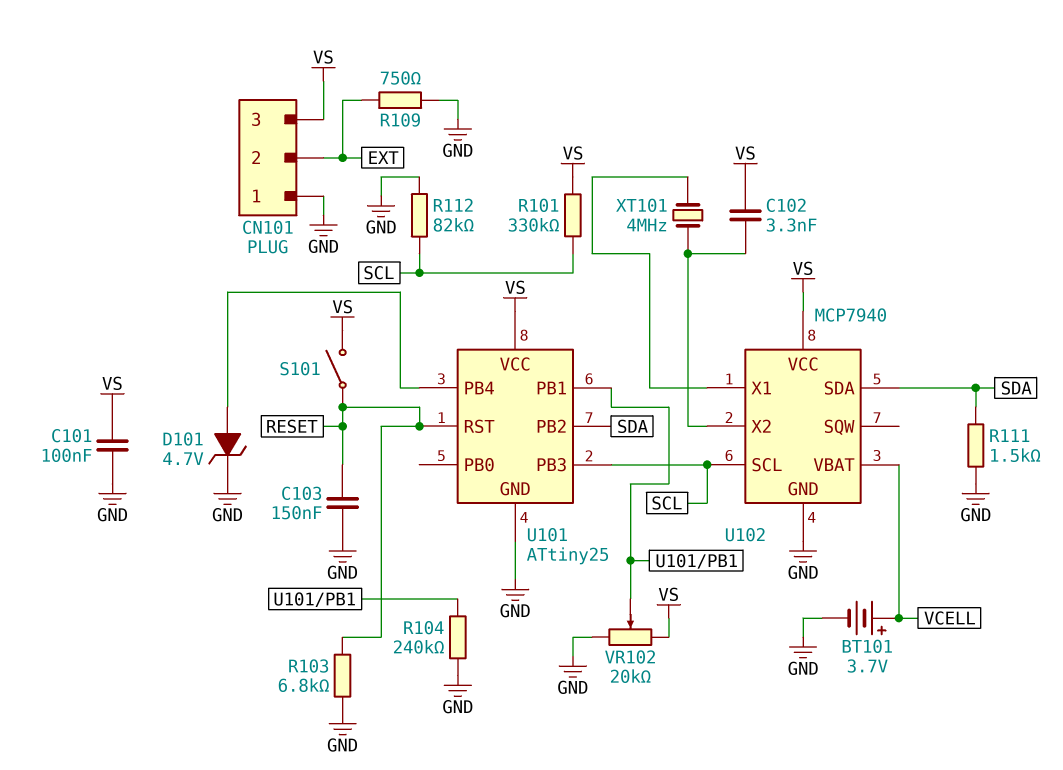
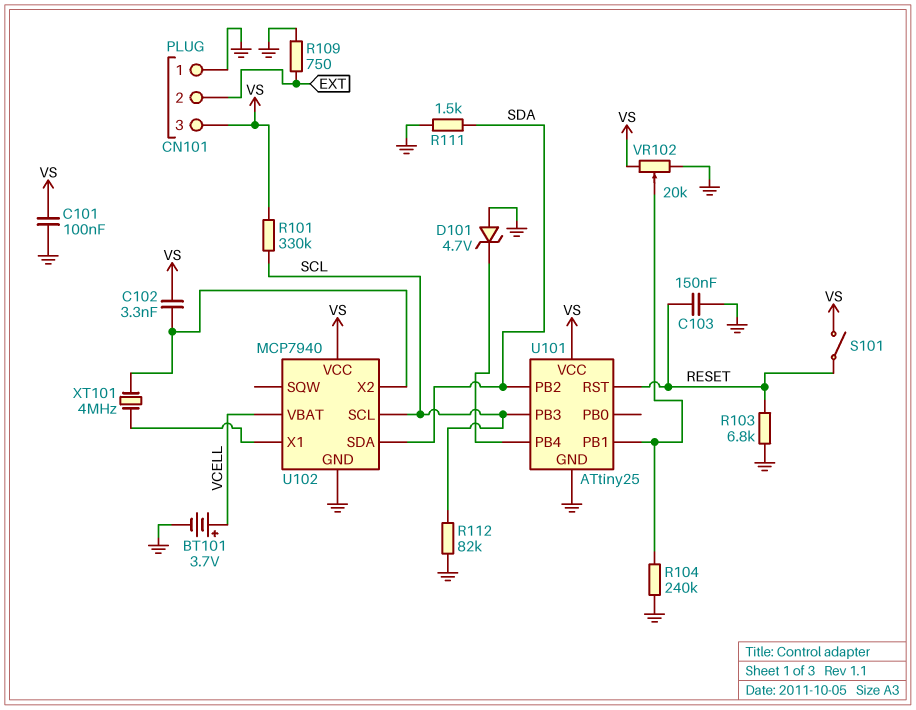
D101: zener 4.7V (A U101/PB4, K GND) -> zener 4.7V (A GND, K U101/PB4)

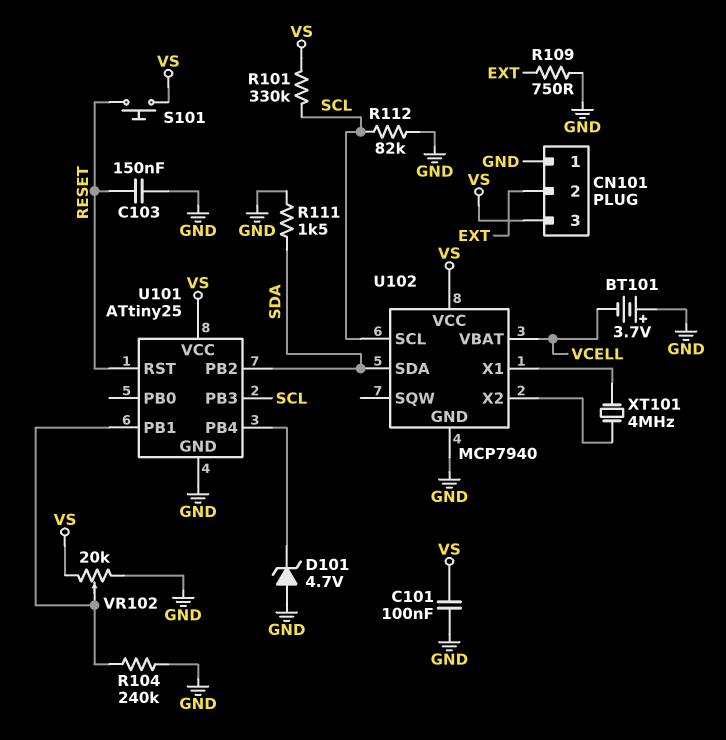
BT101: 3.7V (plus VCELL, minus GND) -> 3.7V (plus GND, minus VCELL)
C102: 3.3nF (U102/X2, VS) -> none
R103: 6.8k (GND, RESET) -> none
S101: switch (RESET, VS) -> button (RESET, VS)

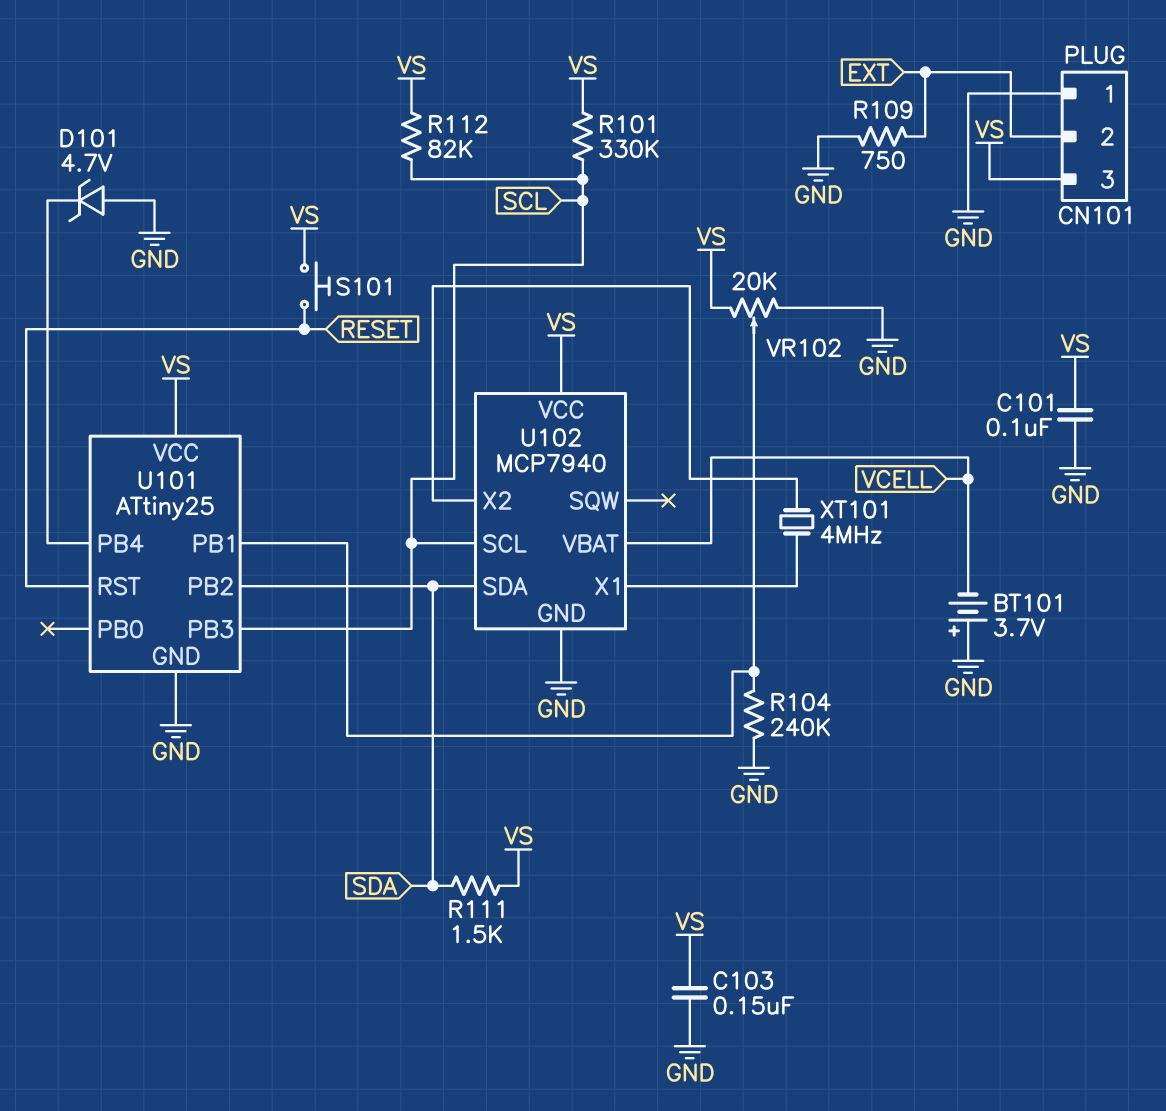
C103: 150nF (GND, RESET) -> 150nF (GND, VS)
R111: 1.5k (GND, SDA) -> 1.5k (SDA, VS)
R112: 82k (GND, SCL) -> 82k (SCL, VS)

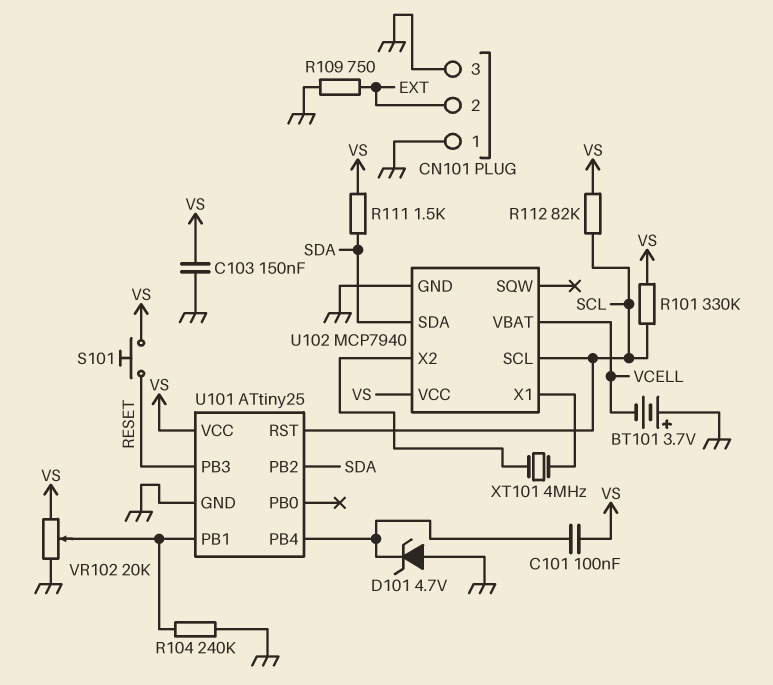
C101: 100nF (GND, VS) -> 100nF (U101/PB4, VS)
CN101 pin 3: VS -> GND
U101 pin PB3: SCL -> RESET
U101 pin RST: RESET -> SCL

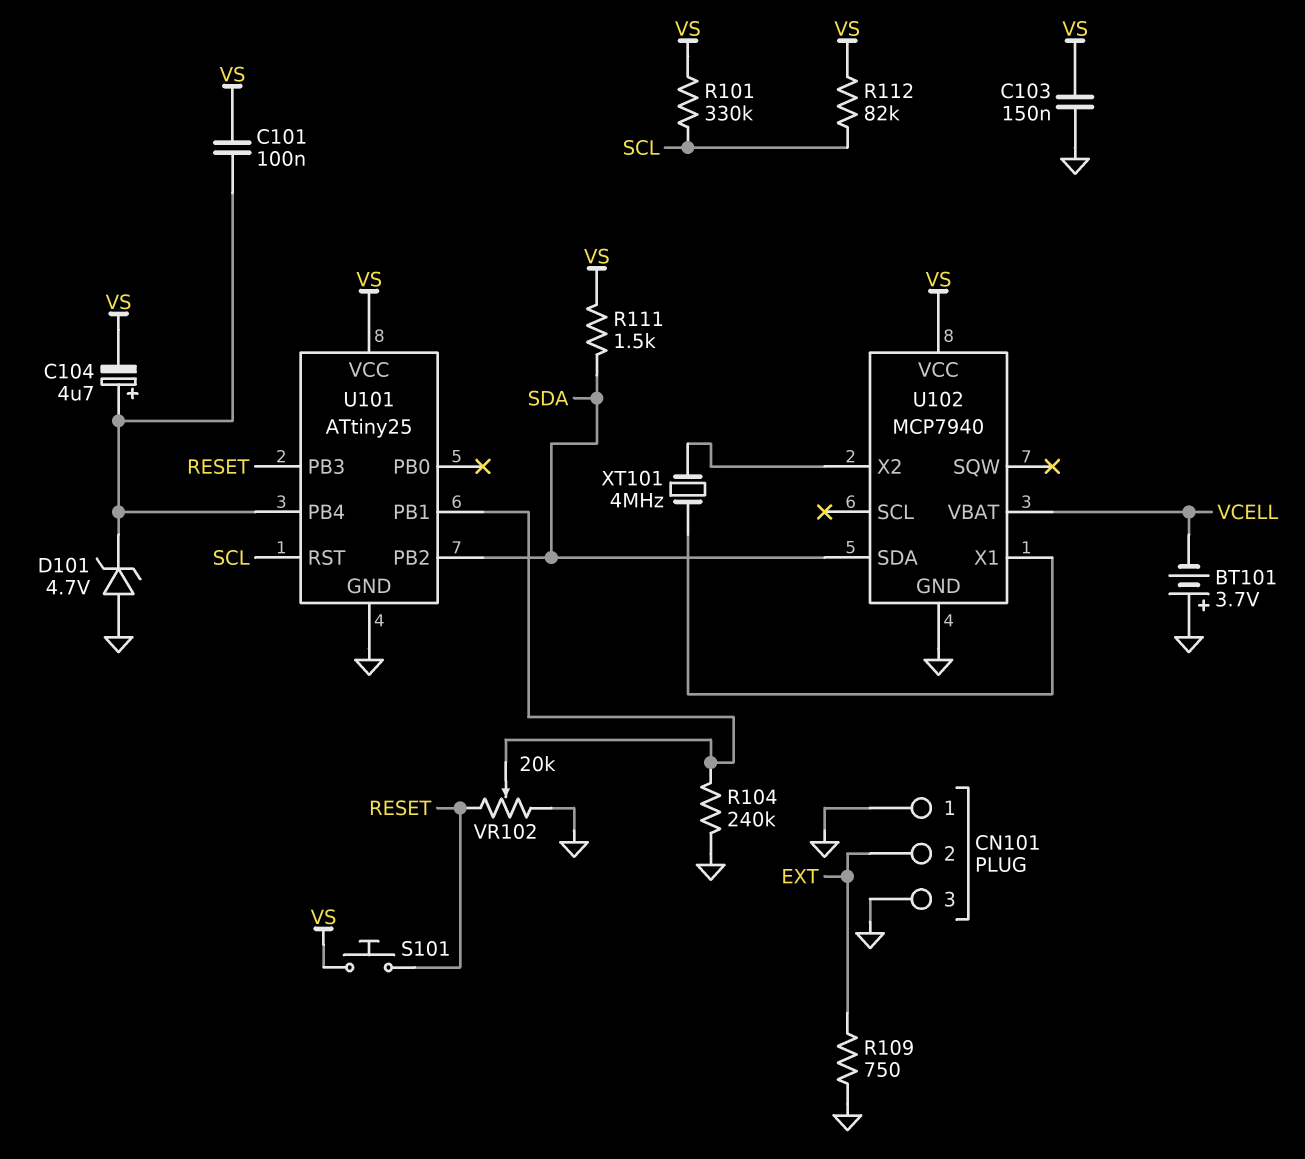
C104: none -> 4.7uF (plus U101/PB4, minus VS)
U102 pin SCL: SCL -> none
VR102: 20k (GND, VS, wiper U101/PB1) -> 20k (GND, RESET, wiper U101/PB1)

